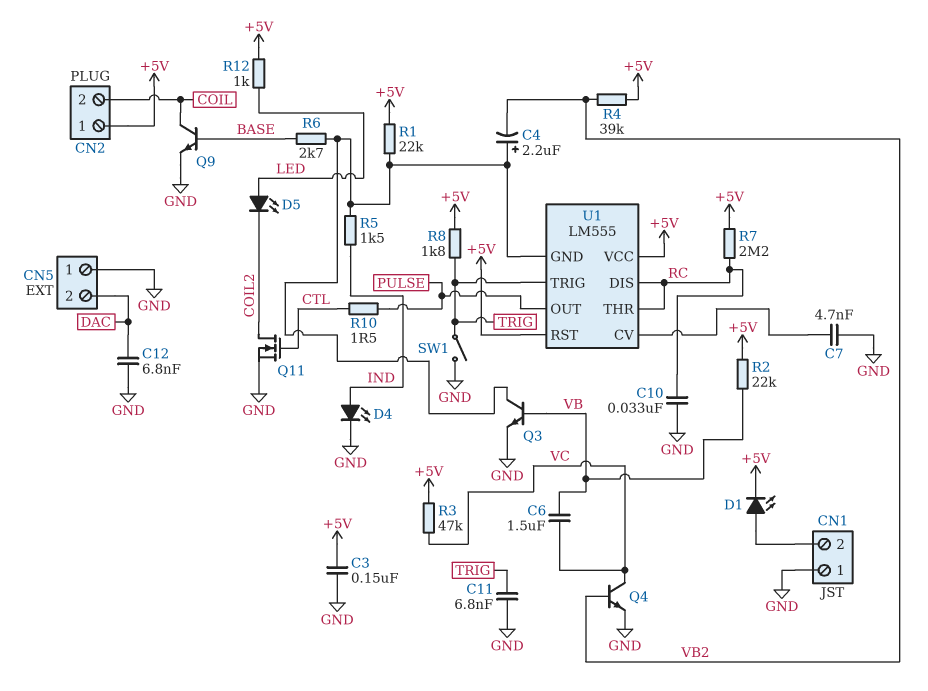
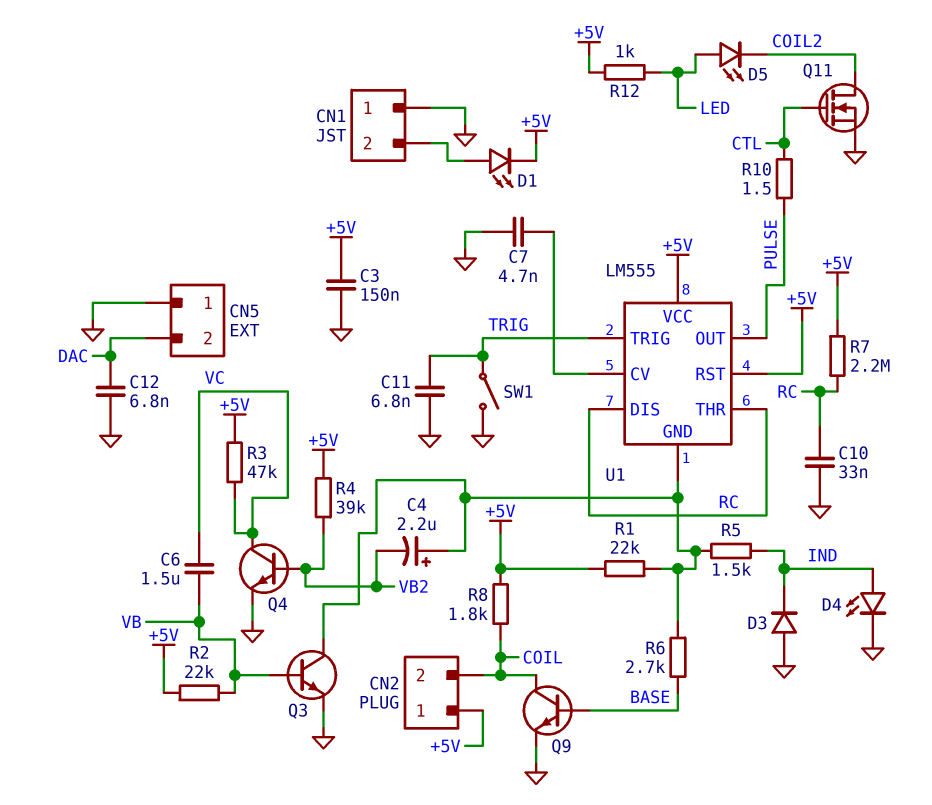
D3: none -> diode (A GND, K IND)
R8: 1.8k (+5V, TRIG) -> 1.8k (+5V, COIL)

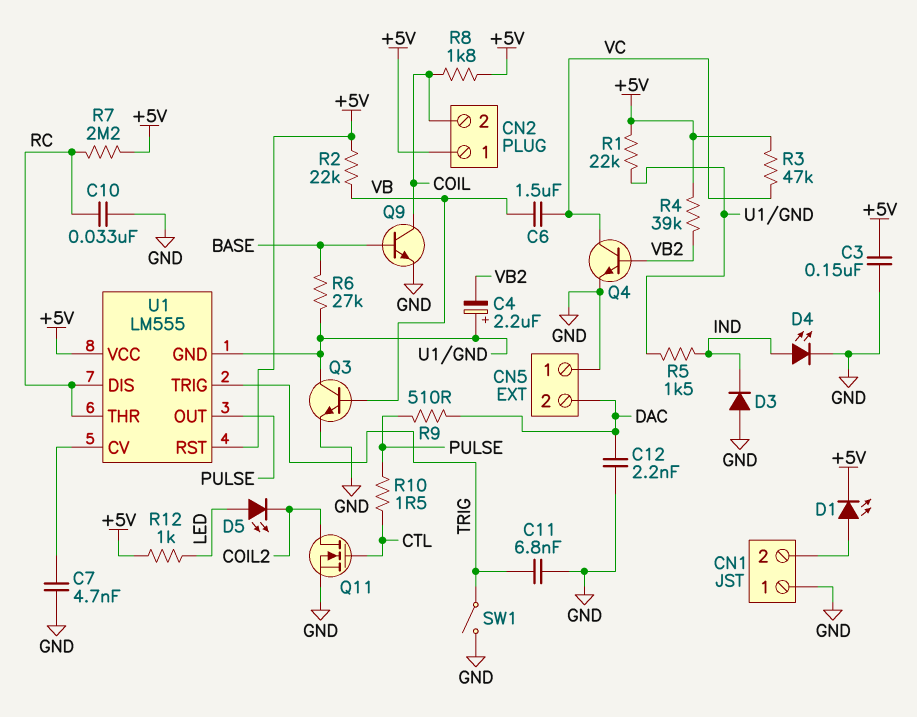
C12: 6.8nF (DAC, GND) -> 2.2nF (DAC, GND)
R6: 2.7k (BASE, U1/GND) -> 27k (BASE, U1/GND)
R9: none -> 510 (DAC, PULSE)

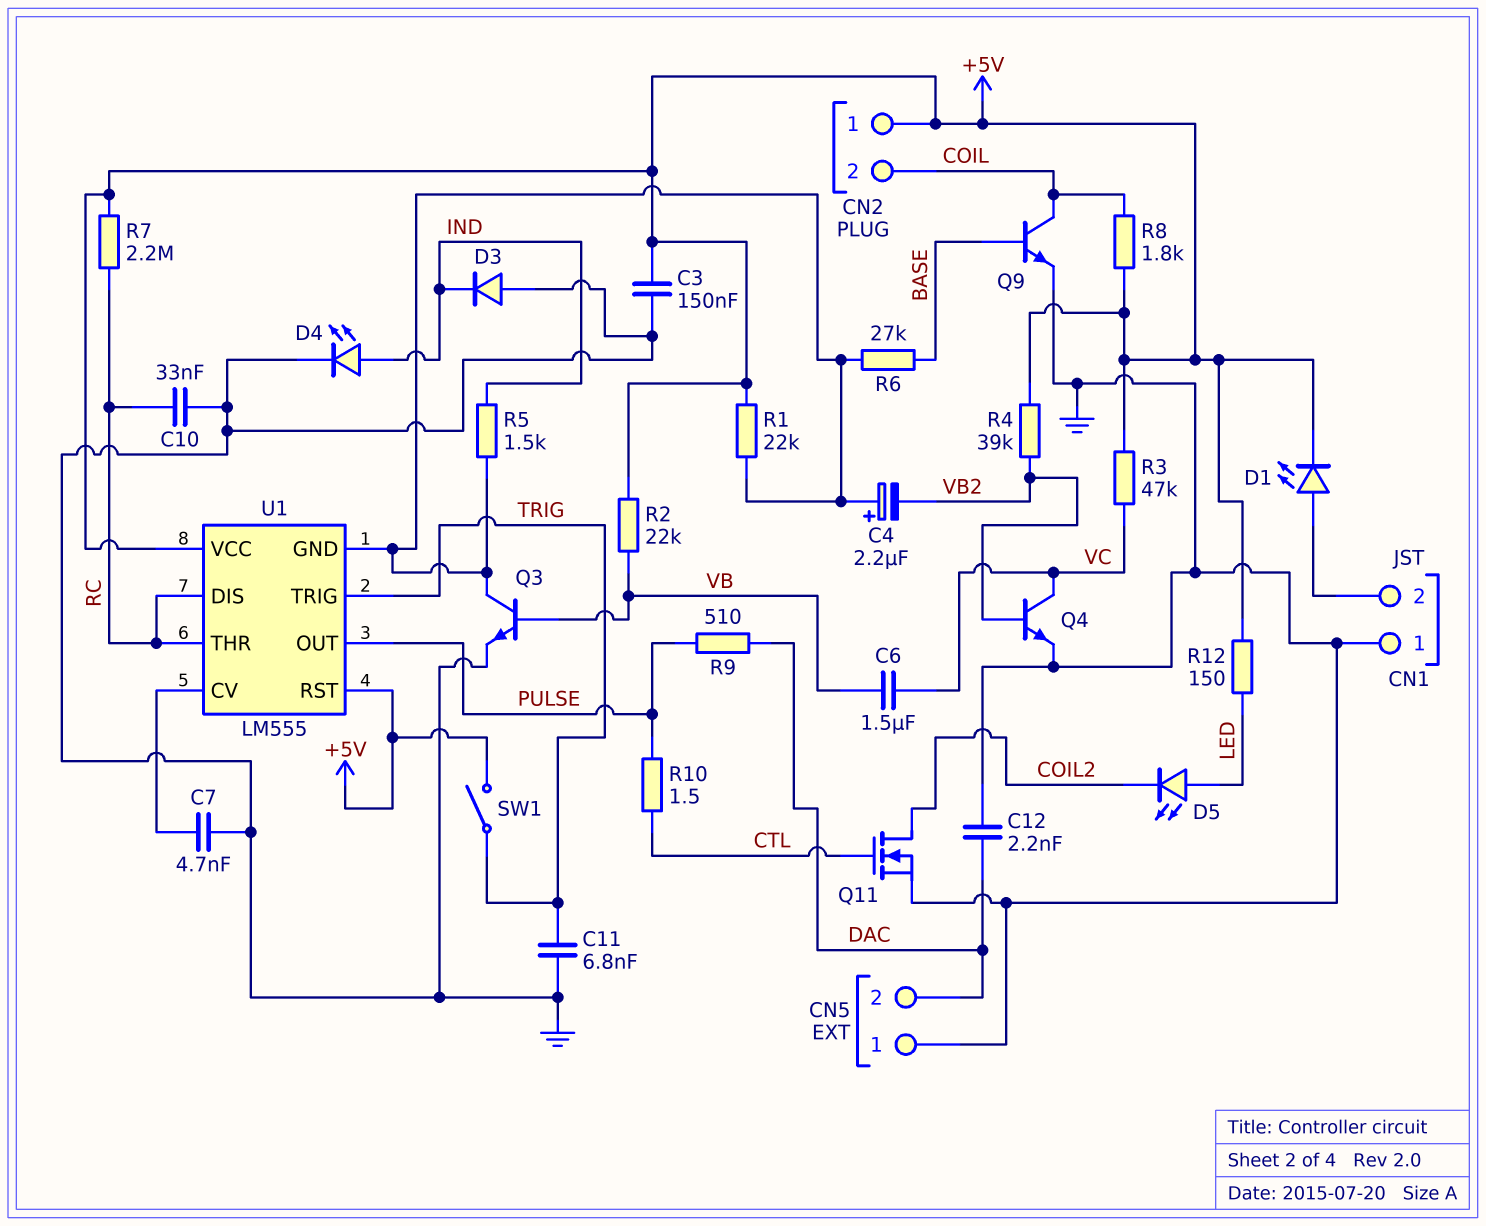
R12: 1k (+5V, LED) -> 150 (+5V, LED)
SW1: switch (GND, TRIG) -> switch (+5V, TRIG)

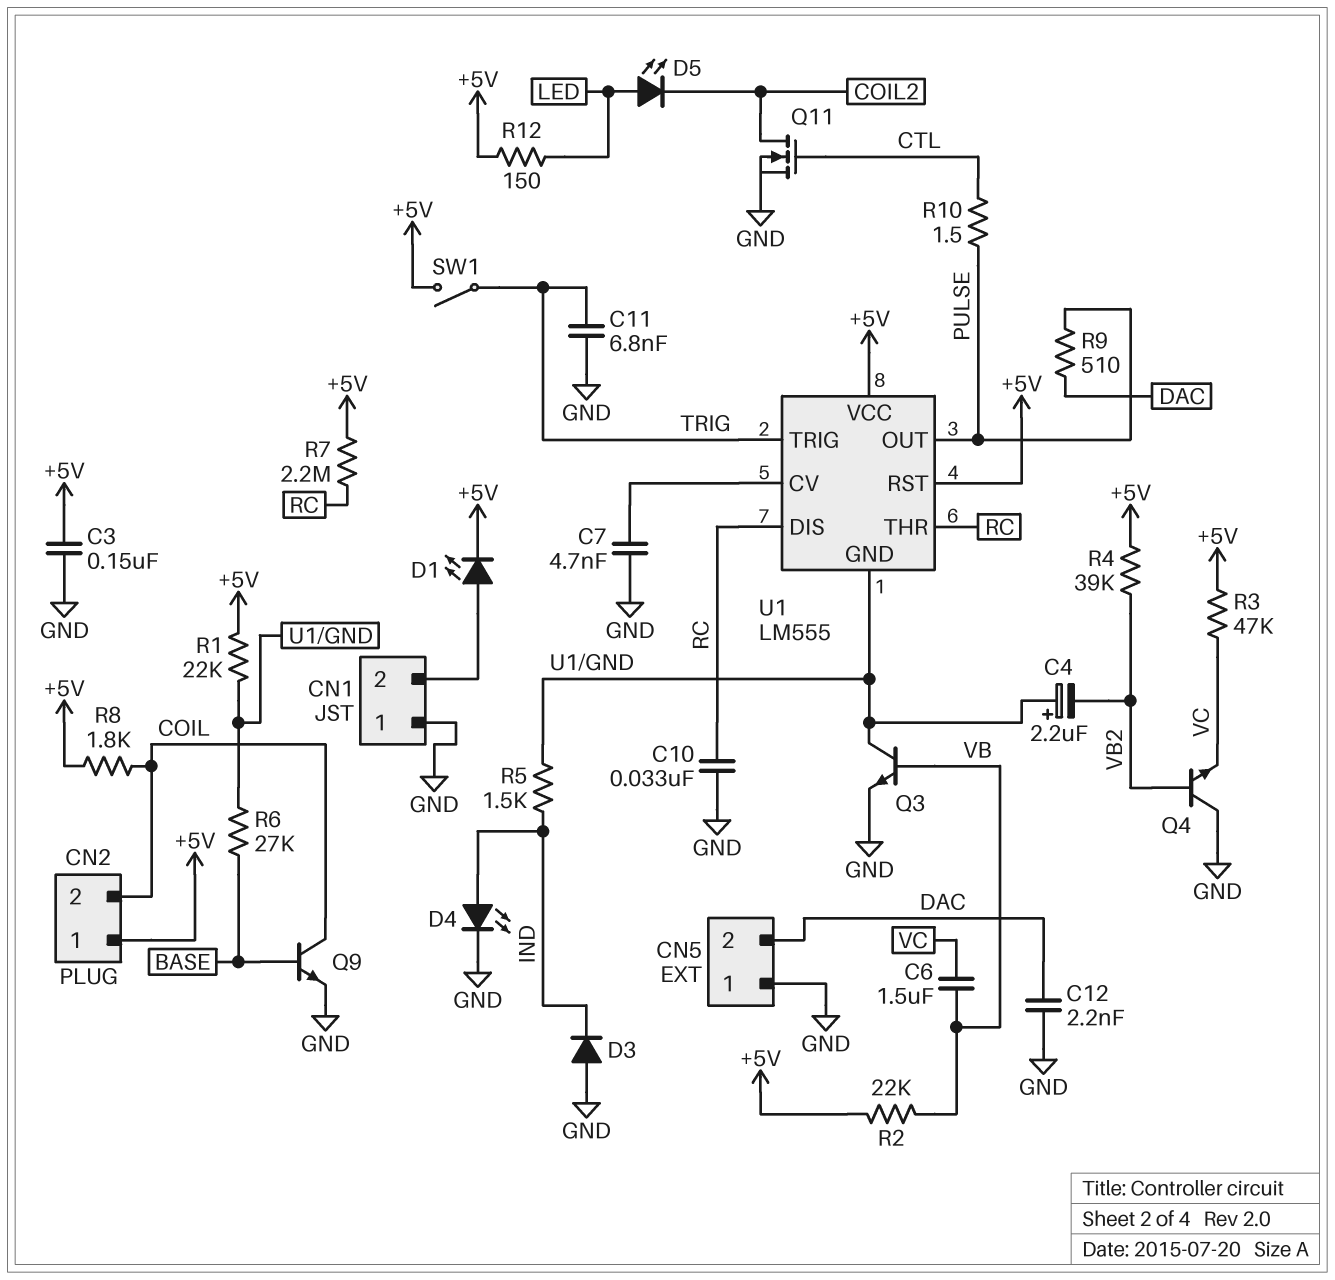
Q4: NPN (B VB2, C VC, E GND) -> NPN (B VB2, C GND, E VC)

